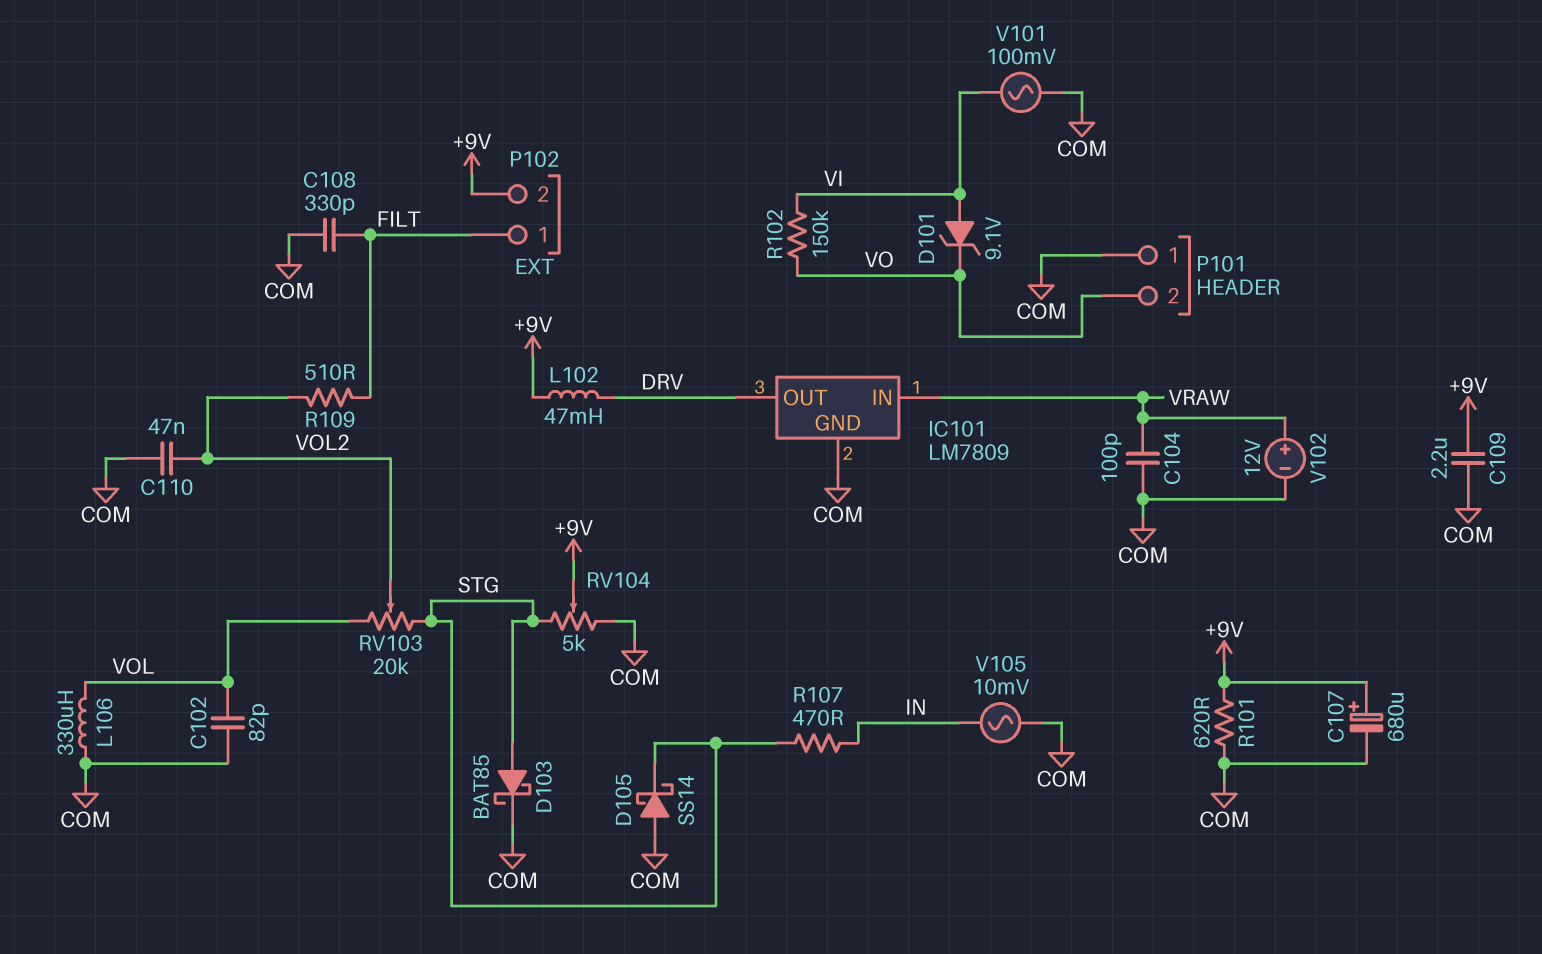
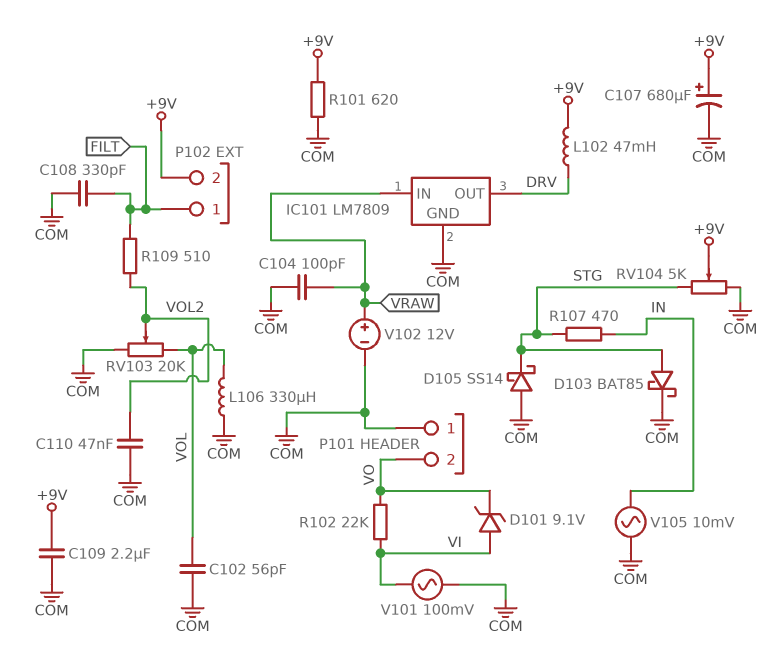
C102: 82pF (COM, VOL) -> 56pF (COM, VOL)
R102: 150k (VI, VO) -> 22k (VI, VO)
RV103: 20k (STG, VOL, wiper VOL2) -> 20k (COM, VOL, wiper VOL2)

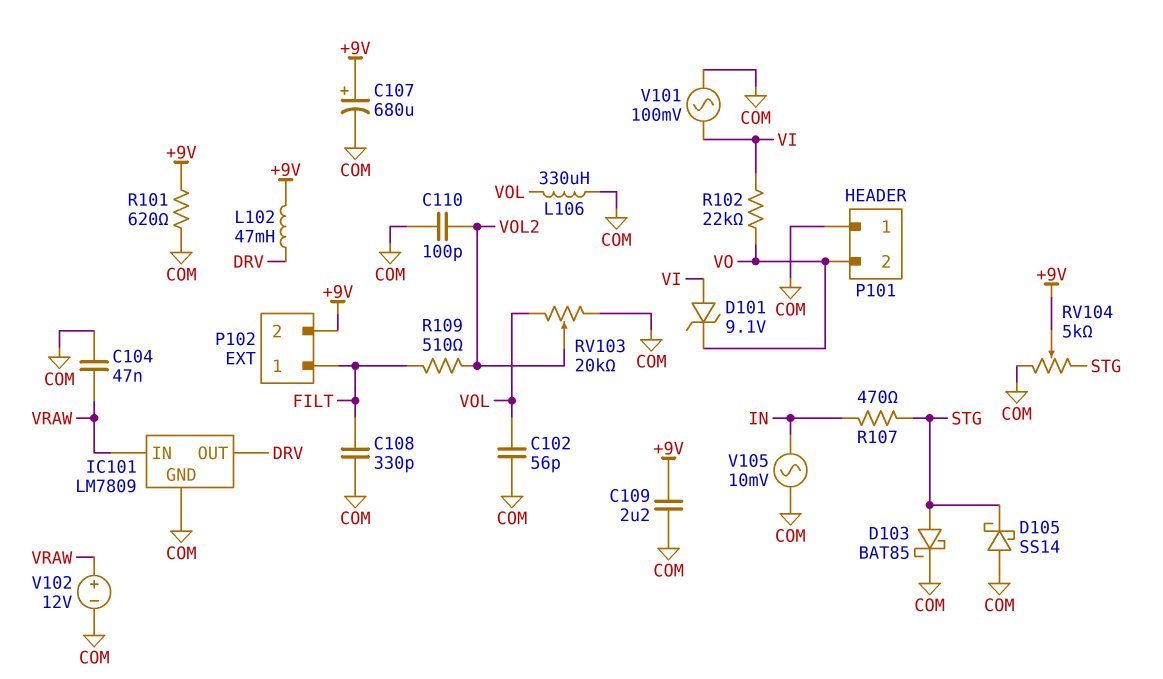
C104: 100pF (COM, VRAW) -> 47nF (COM, VRAW)
C110: 47nF (COM, VOL2) -> 100pF (COM, VOL2)

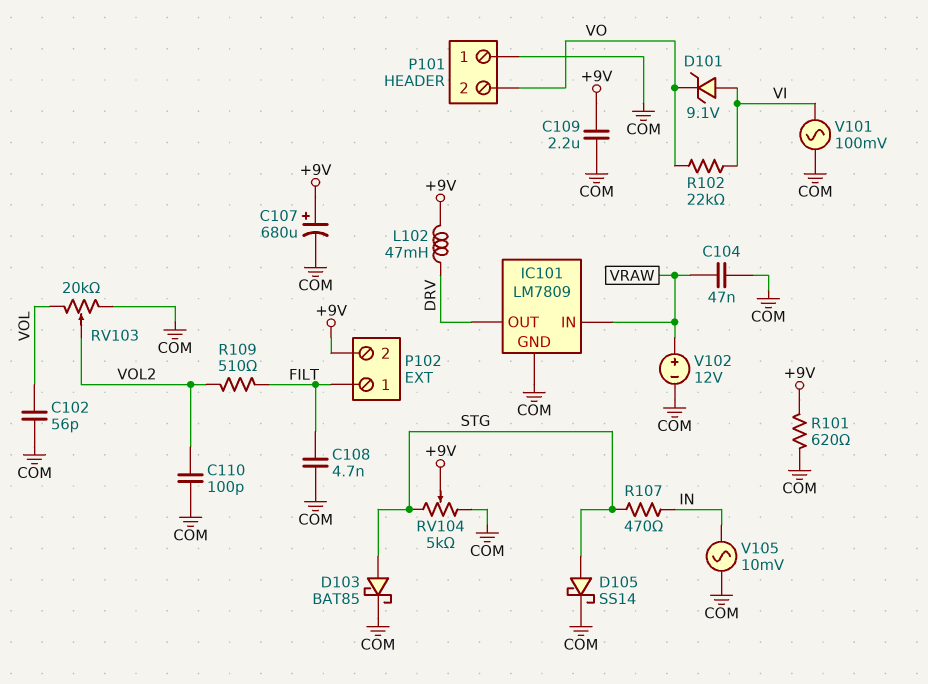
C108: 330pF (COM, FILT) -> 4.7nF (COM, FILT)
D105: schottky SS14 (A COM, K STG) -> schottky SS14 (A STG, K COM)
L106: 330uH (COM, VOL) -> none

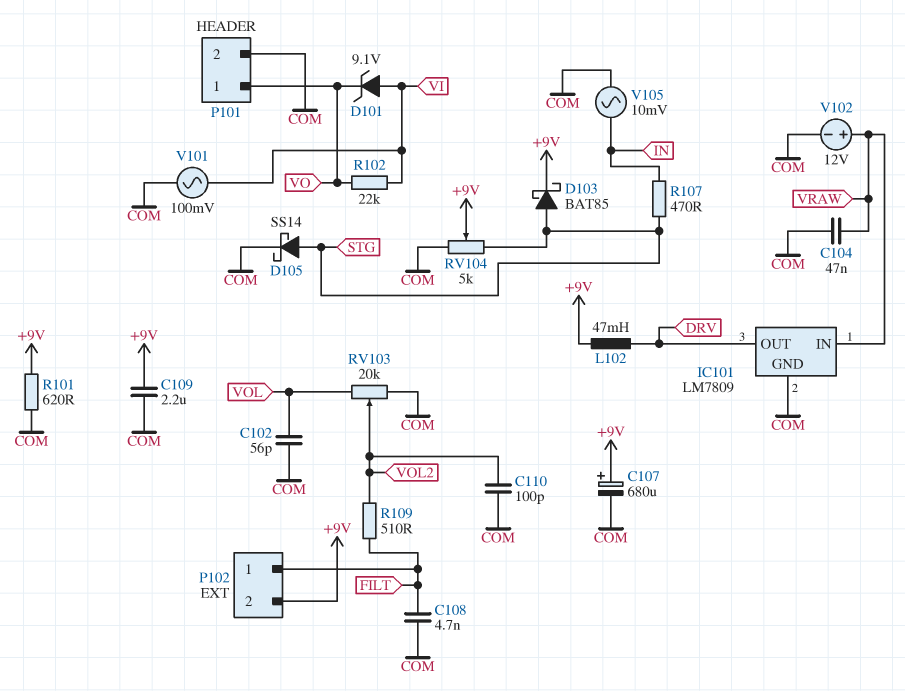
D103: schottky BAT85 (A STG, K COM) -> schottky BAT85 (A STG, K +9V)
P101 pin 1: COM -> VO
P101 pin 2: VO -> COM

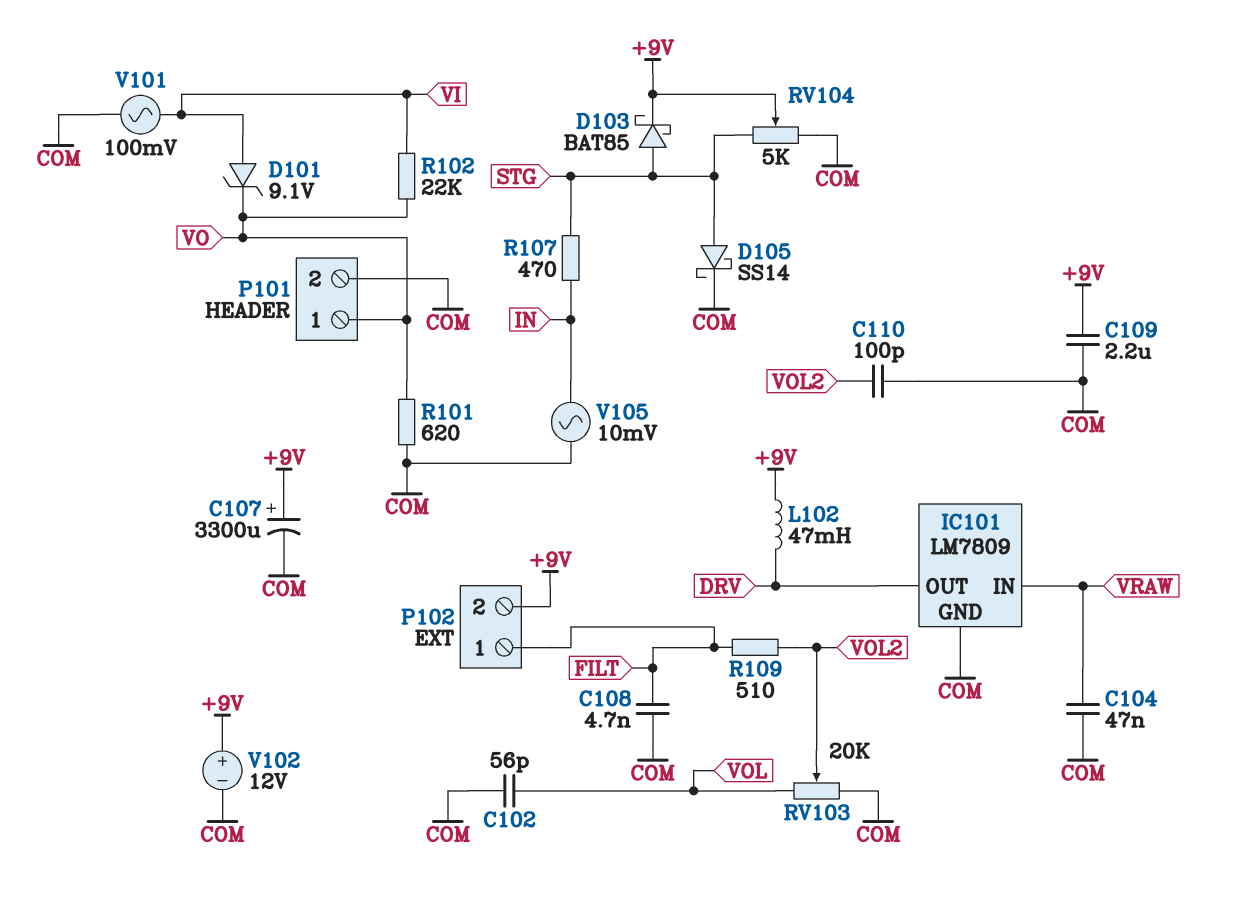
C107: 680uF (plus +9V, minus COM) -> 3300uF (plus +9V, minus COM)
R101: 620 (+9V, COM) -> 620 (COM, VO)
V102: 12V (plus VRAW, minus COM) -> 12V (plus +9V, minus COM)

